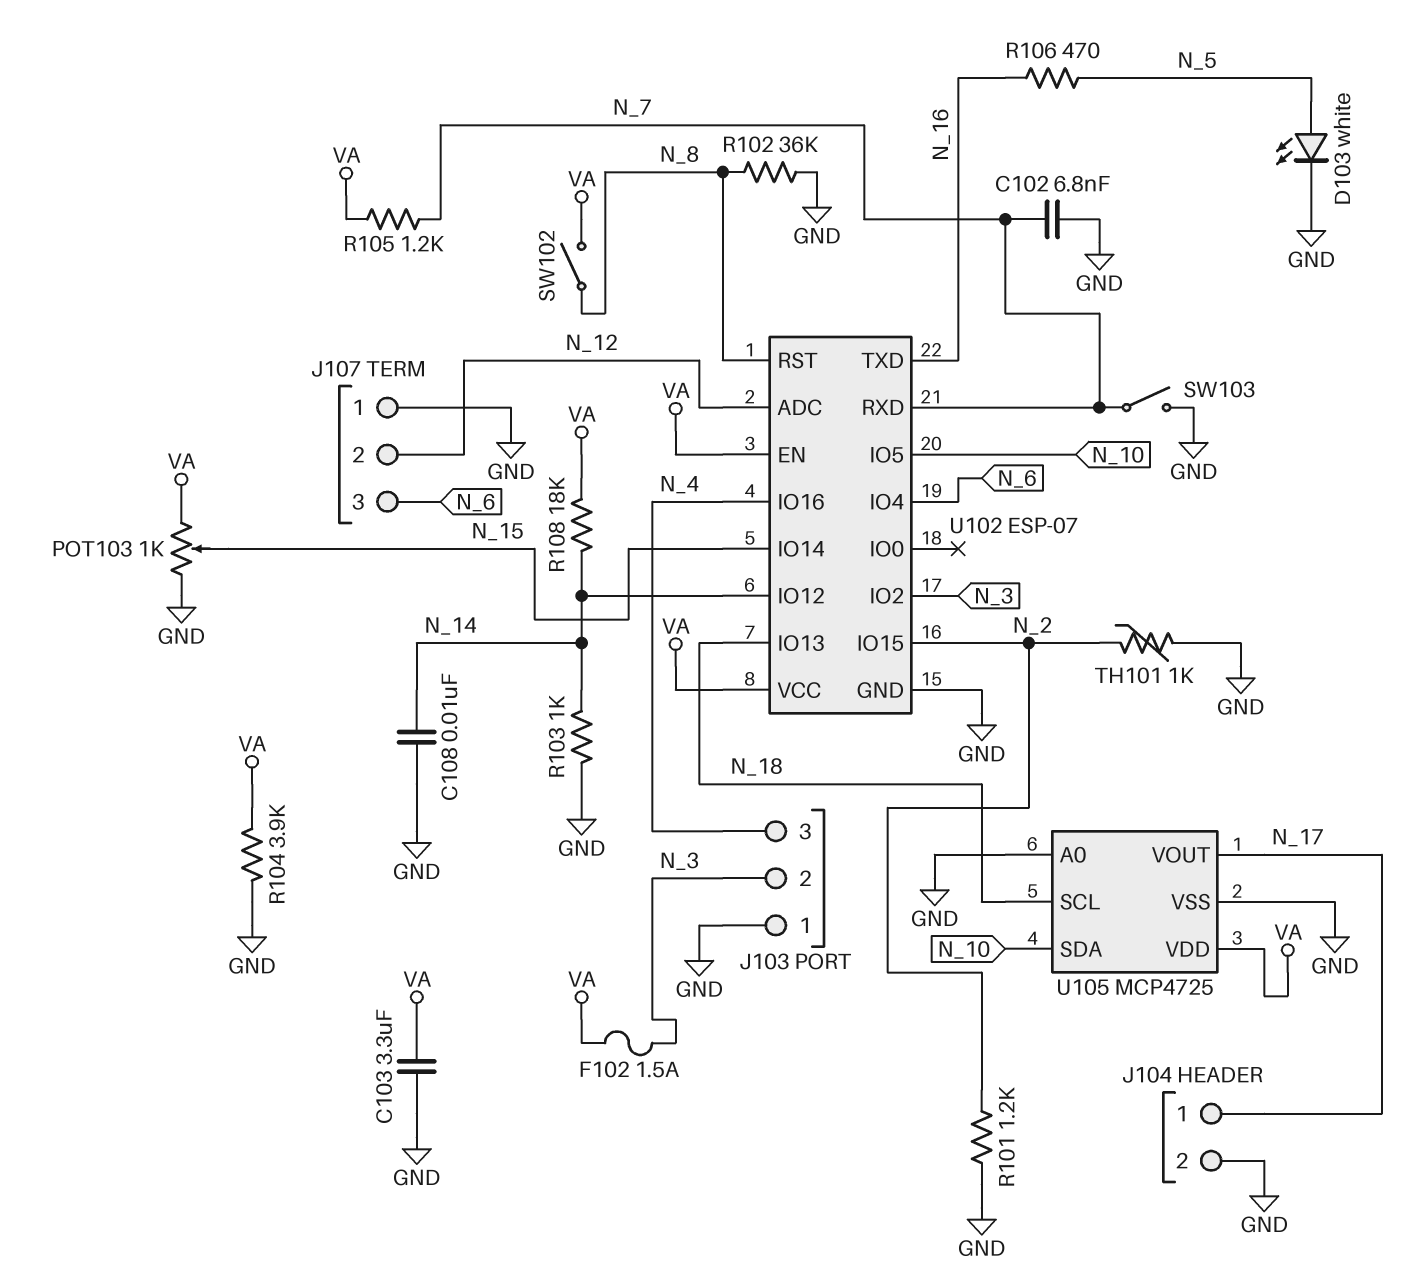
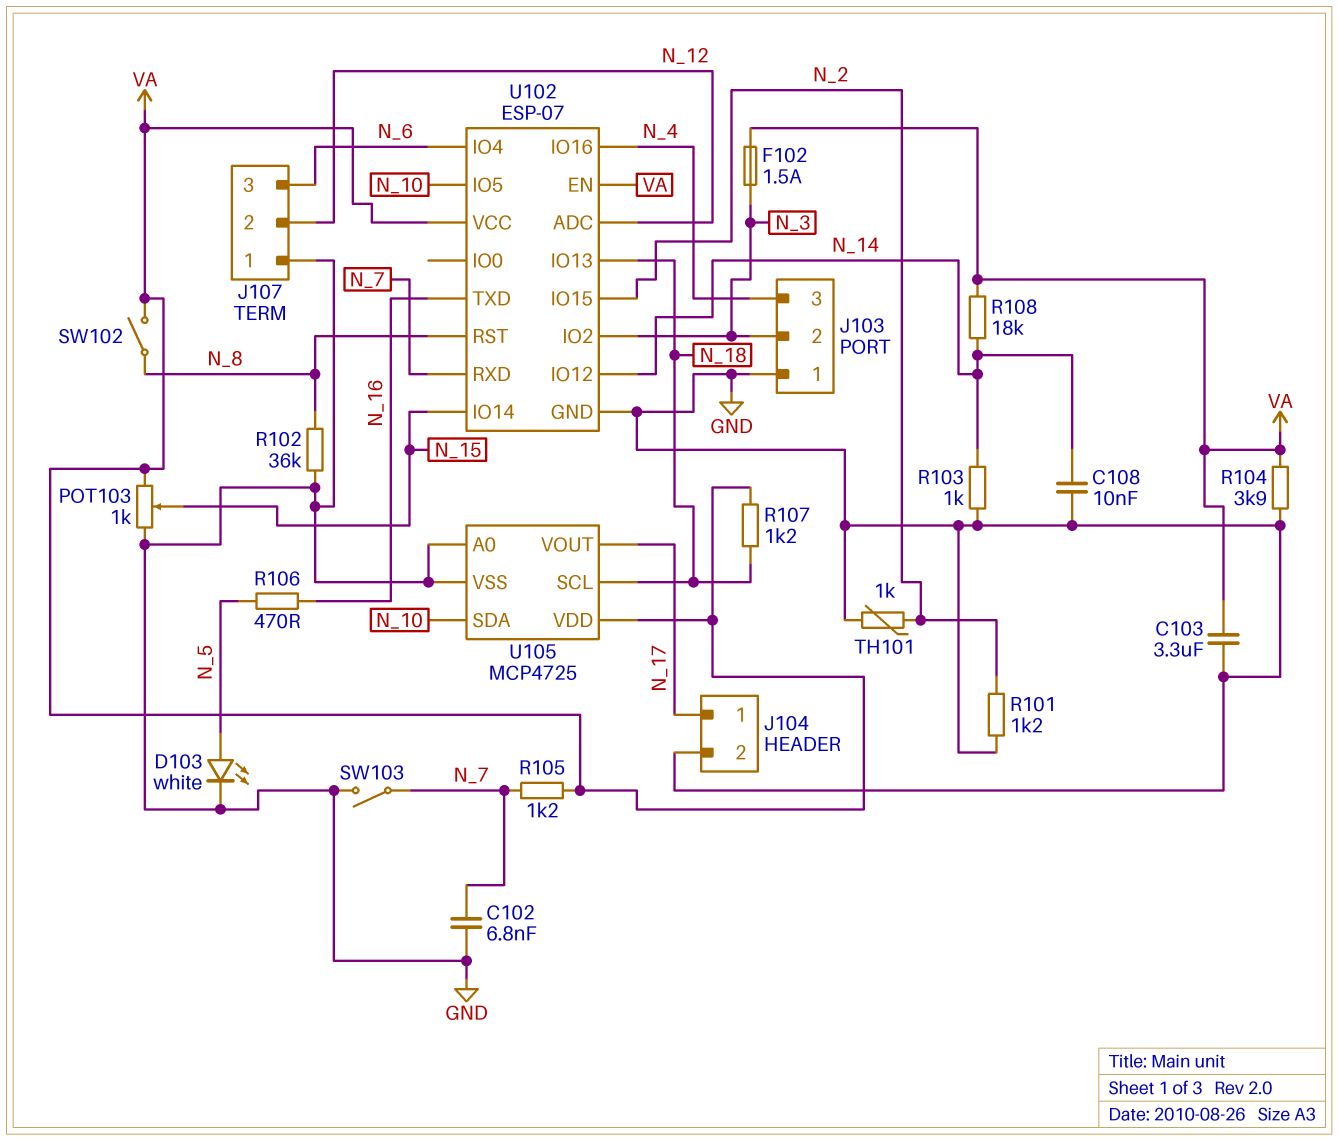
R107: none -> 1.2k (N_18, VA)

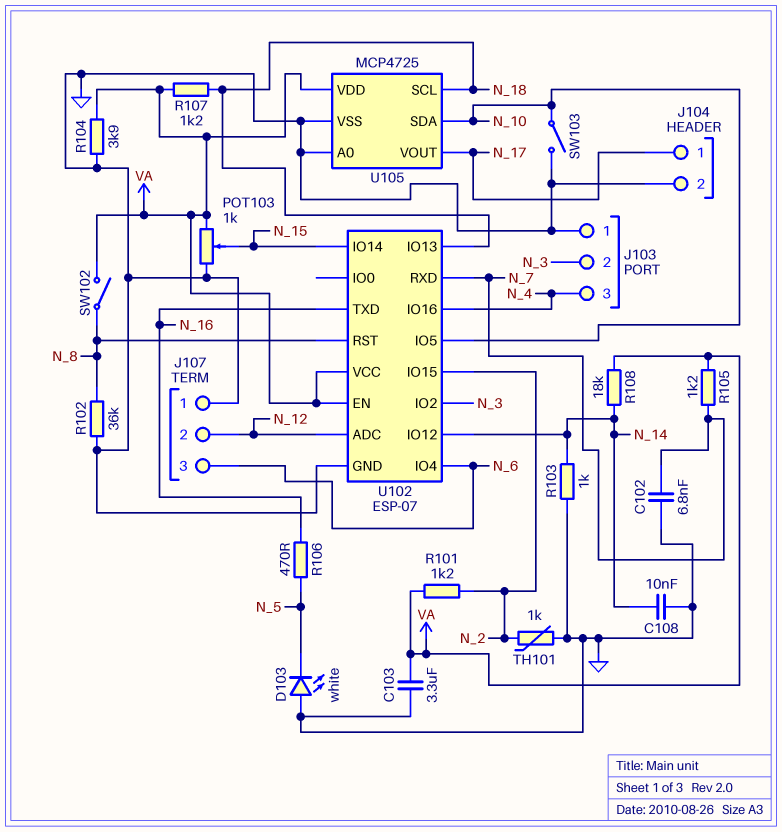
D103: LED white (A N_5, K GND) -> LED white (A GND, K N_5)
F102: 1.5A (N_3, VA) -> none
R101: 1.2k (GND, N_2) -> 1.2k (N_2, VA)
SW103: switch (GND, N_7) -> switch (GND, N_10)

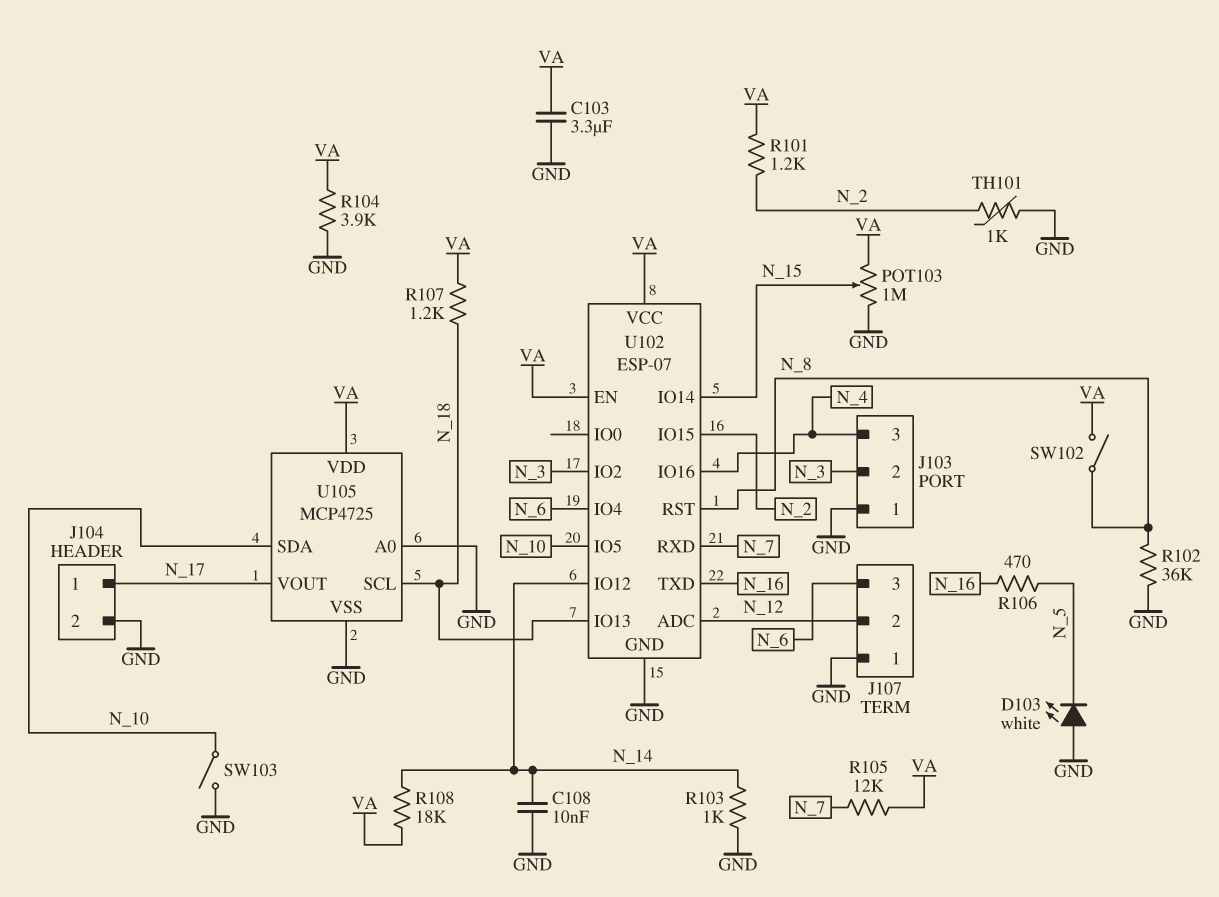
C102: 6.8nF (GND, N_7) -> none
POT103: 1k (GND, VA, wiper N_15) -> 1M (GND, VA, wiper N_15)
R105: 1.2k (N_7, VA) -> 12k (N_7, VA)

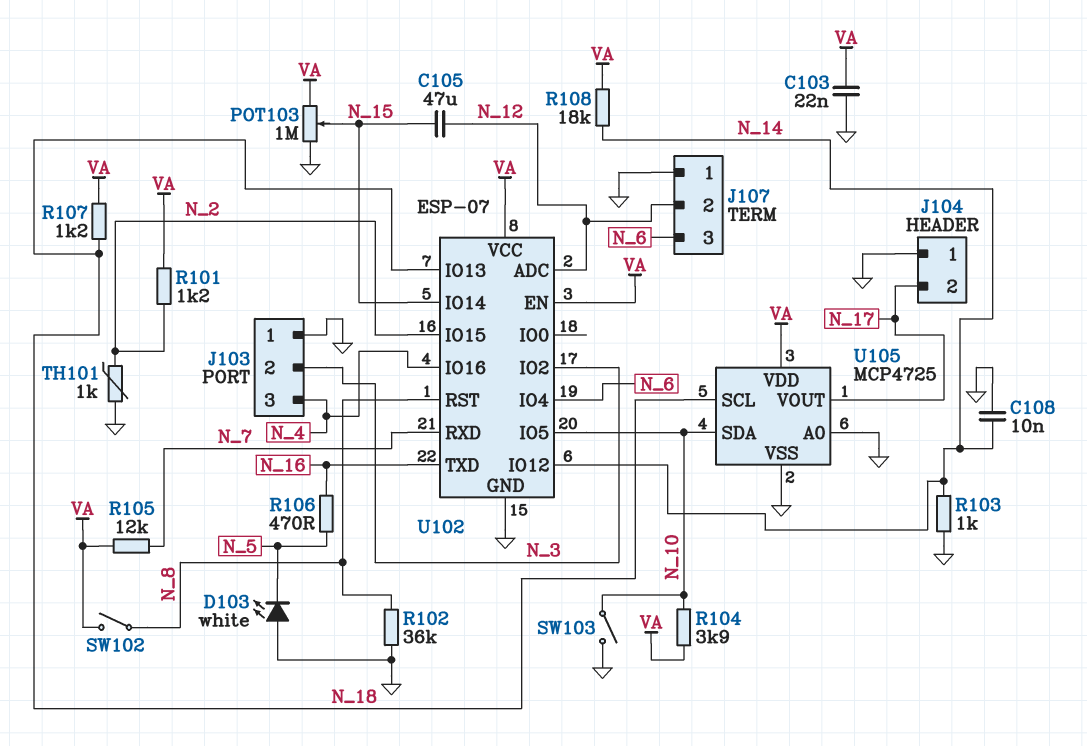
C103: 3.3uF (GND, VA) -> 22nF (GND, VA)
C105: none -> 47uF (N_12, N_15)
J104 pin 1: N_17 -> GND
J104 pin 2: GND -> N_17
R104: 3.9k (GND, VA) -> 3.9k (N_10, VA)

